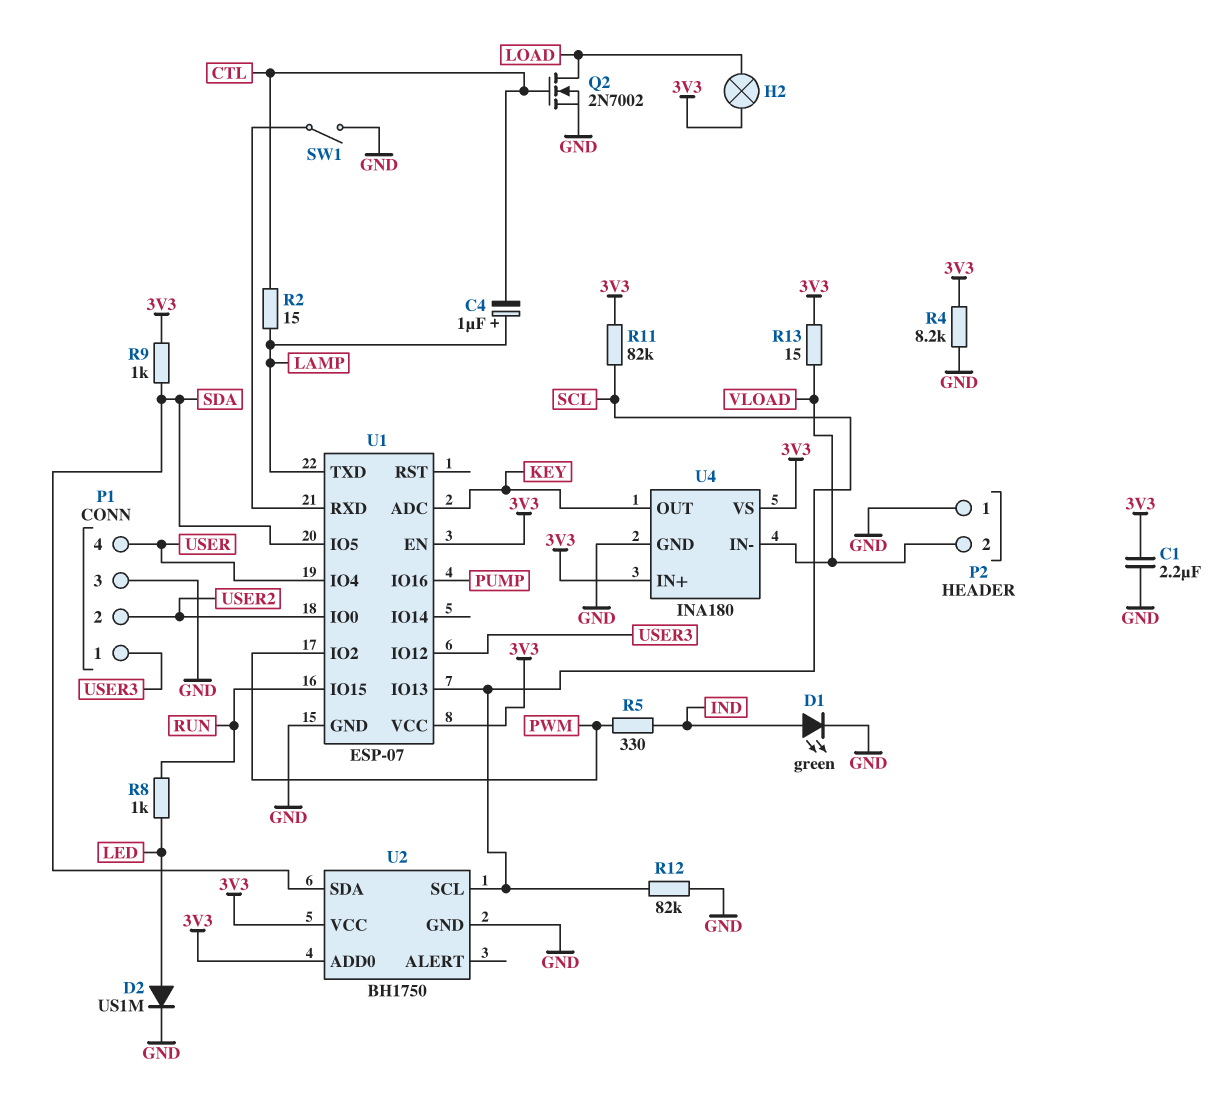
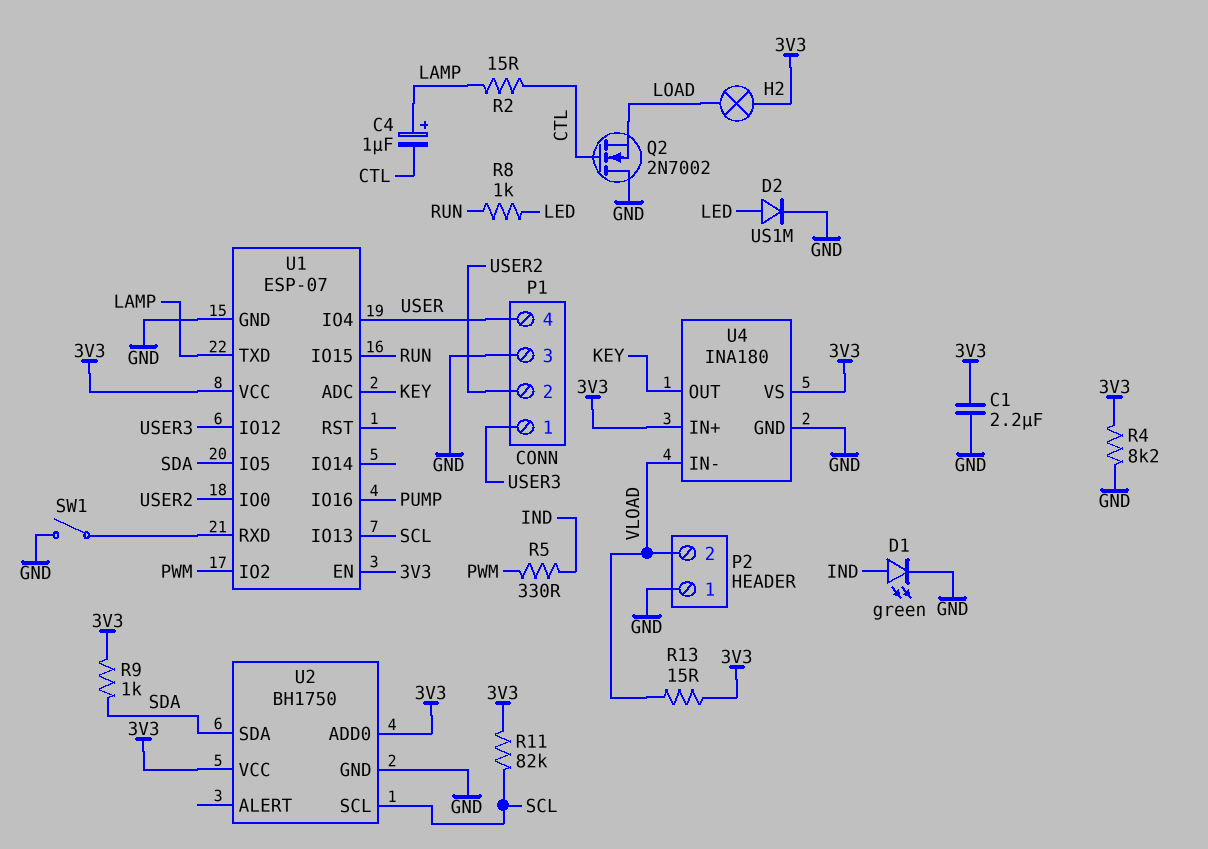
Q2: NMOS 2N7002 (G CTL, D LOAD, S GND) -> NMOS 2N7002 (G CTL, D GND, S LOAD)
R12: 82k (GND, SCL) -> none

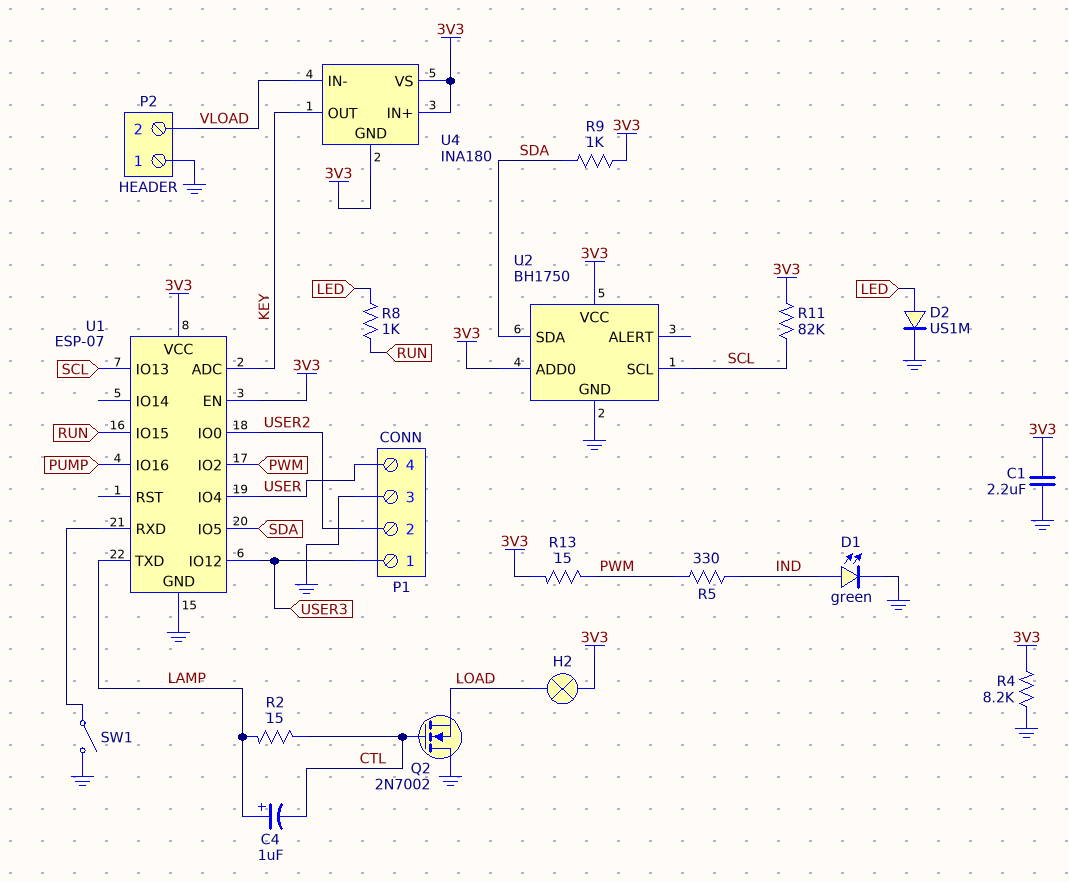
R13: 15 (3V3, VLOAD) -> 15 (3V3, PWM)
U4 pin GND: GND -> 3V3

